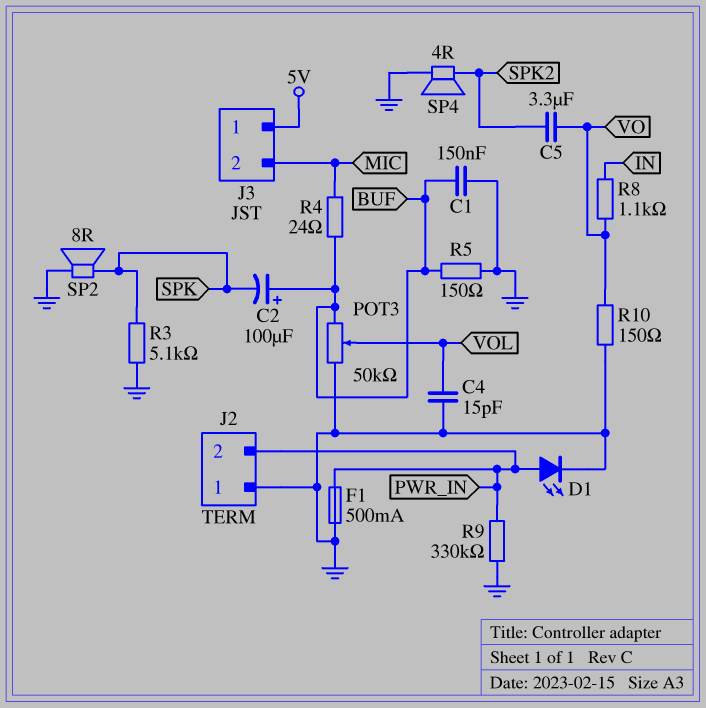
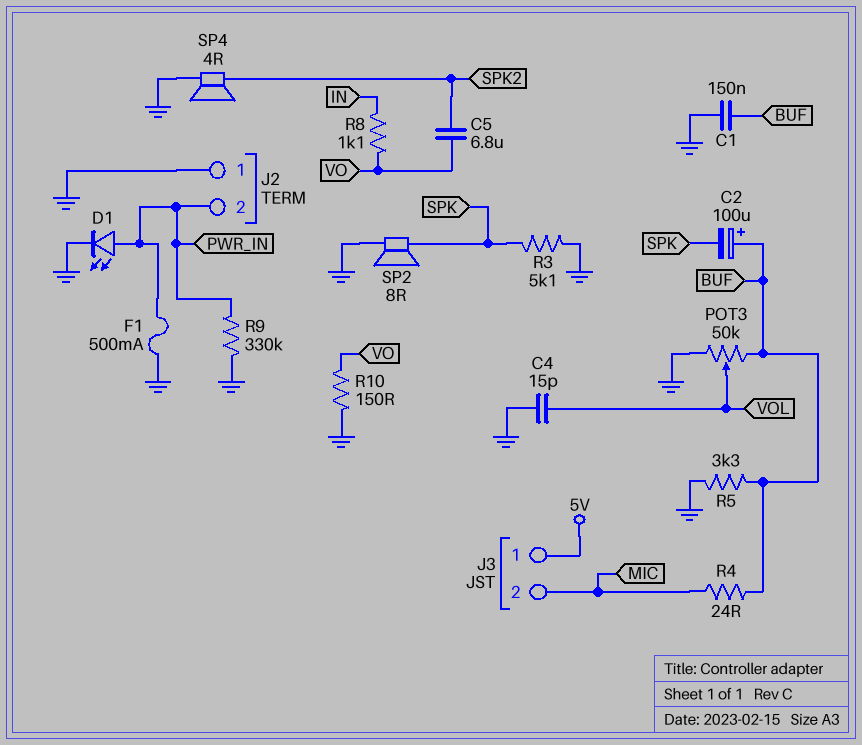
C5: 3.3uF (SPK2, VO) -> 6.8uF (SPK2, VO)
R5: 150 (BUF, GND) -> 3.3k (BUF, GND)

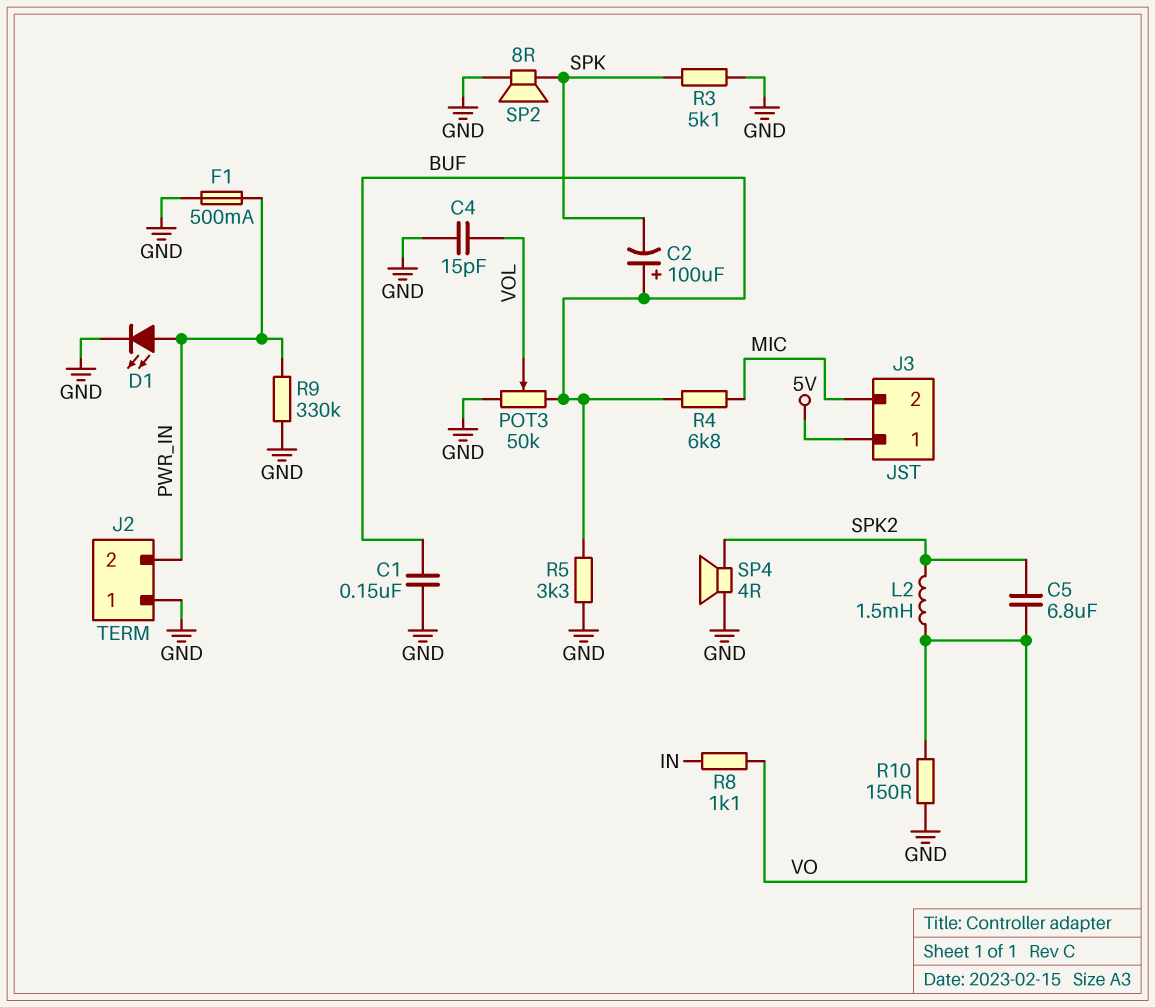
L2: none -> 1.5mH (SPK2, VO)
R4: 24 (BUF, MIC) -> 6.8k (BUF, MIC)

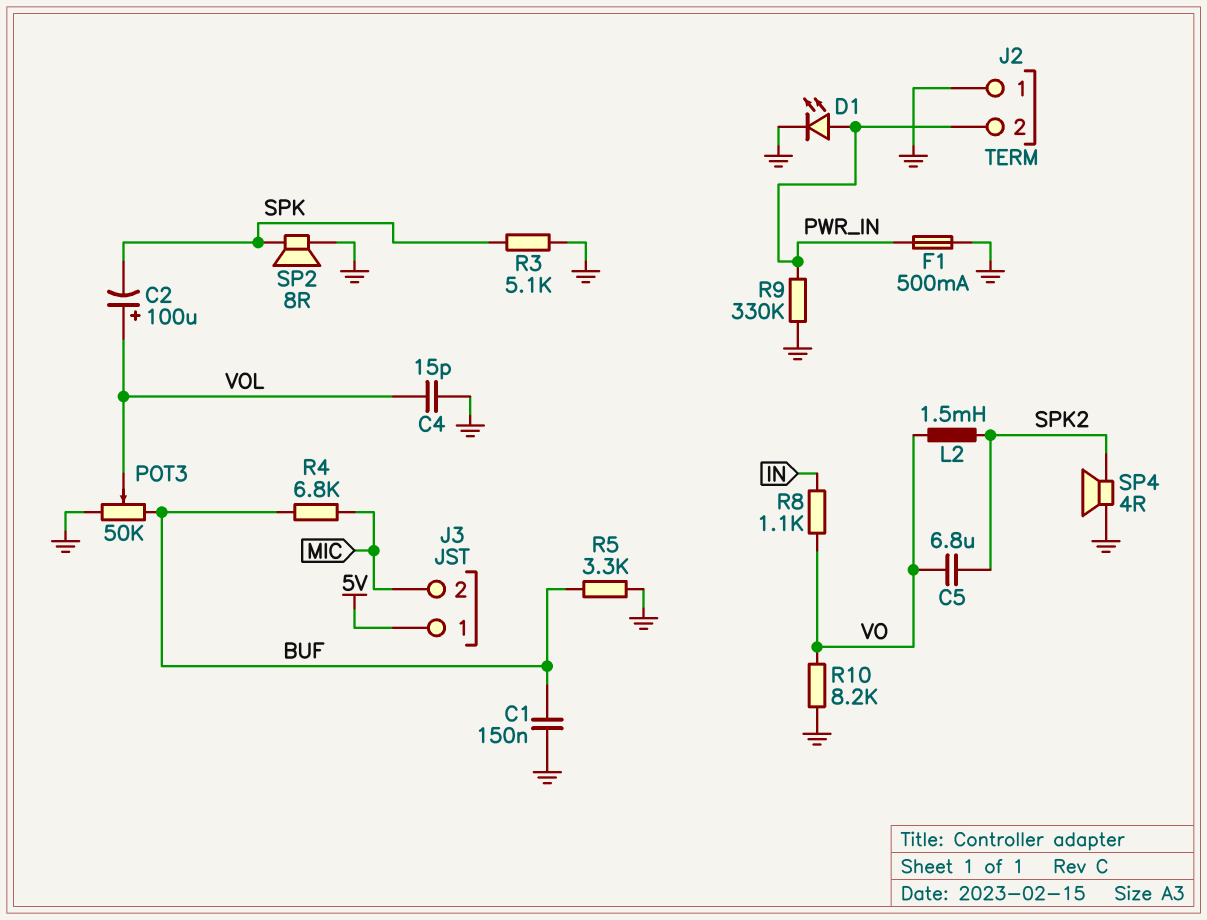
C2: 100uF (plus BUF, minus SPK) -> 100uF (plus VOL, minus SPK)
R10: 150 (GND, VO) -> 8.2k (GND, VO)

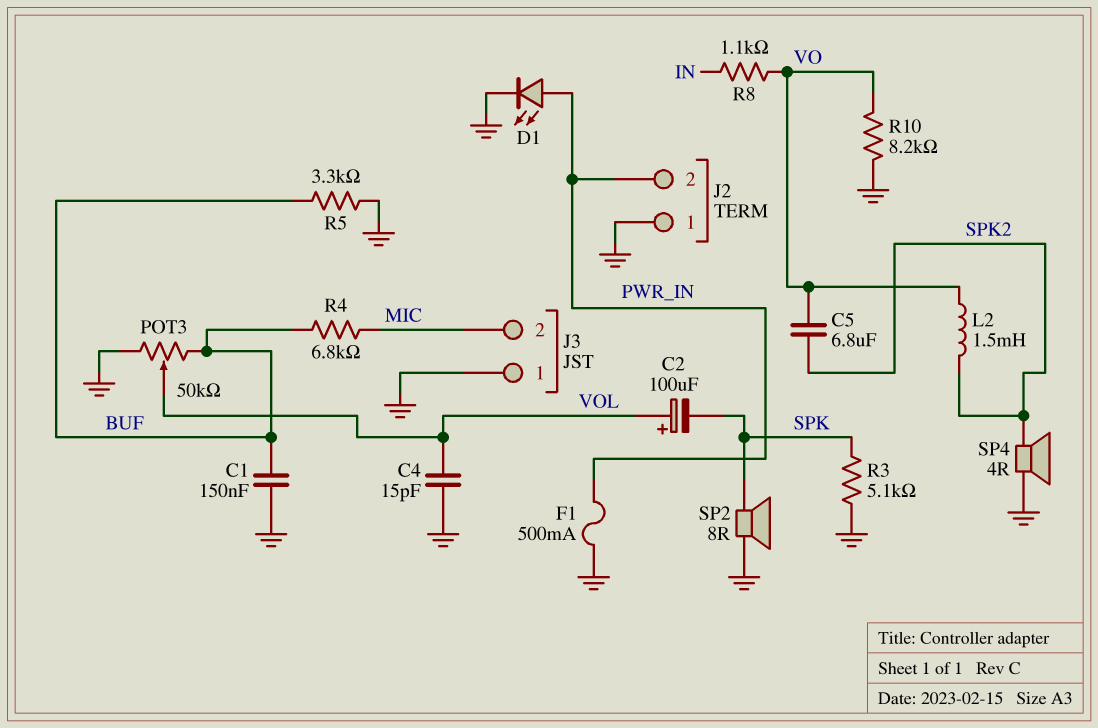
J3 pin 1: 5V -> GND
R9: 330k (GND, PWR_IN) -> none

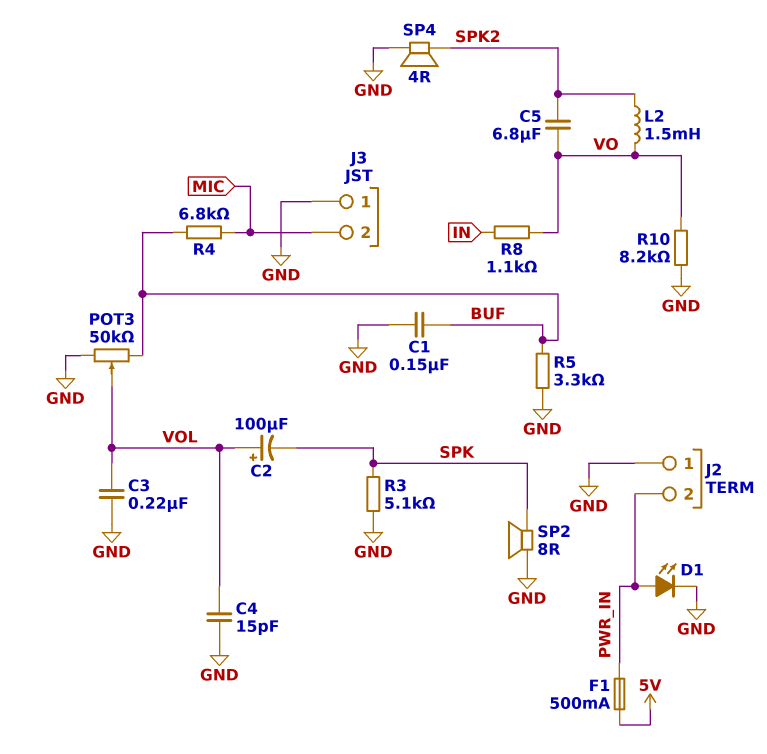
C3: none -> 220nF (GND, VOL)
F1: 500mA (GND, PWR_IN) -> 500mA (5V, PWR_IN)

